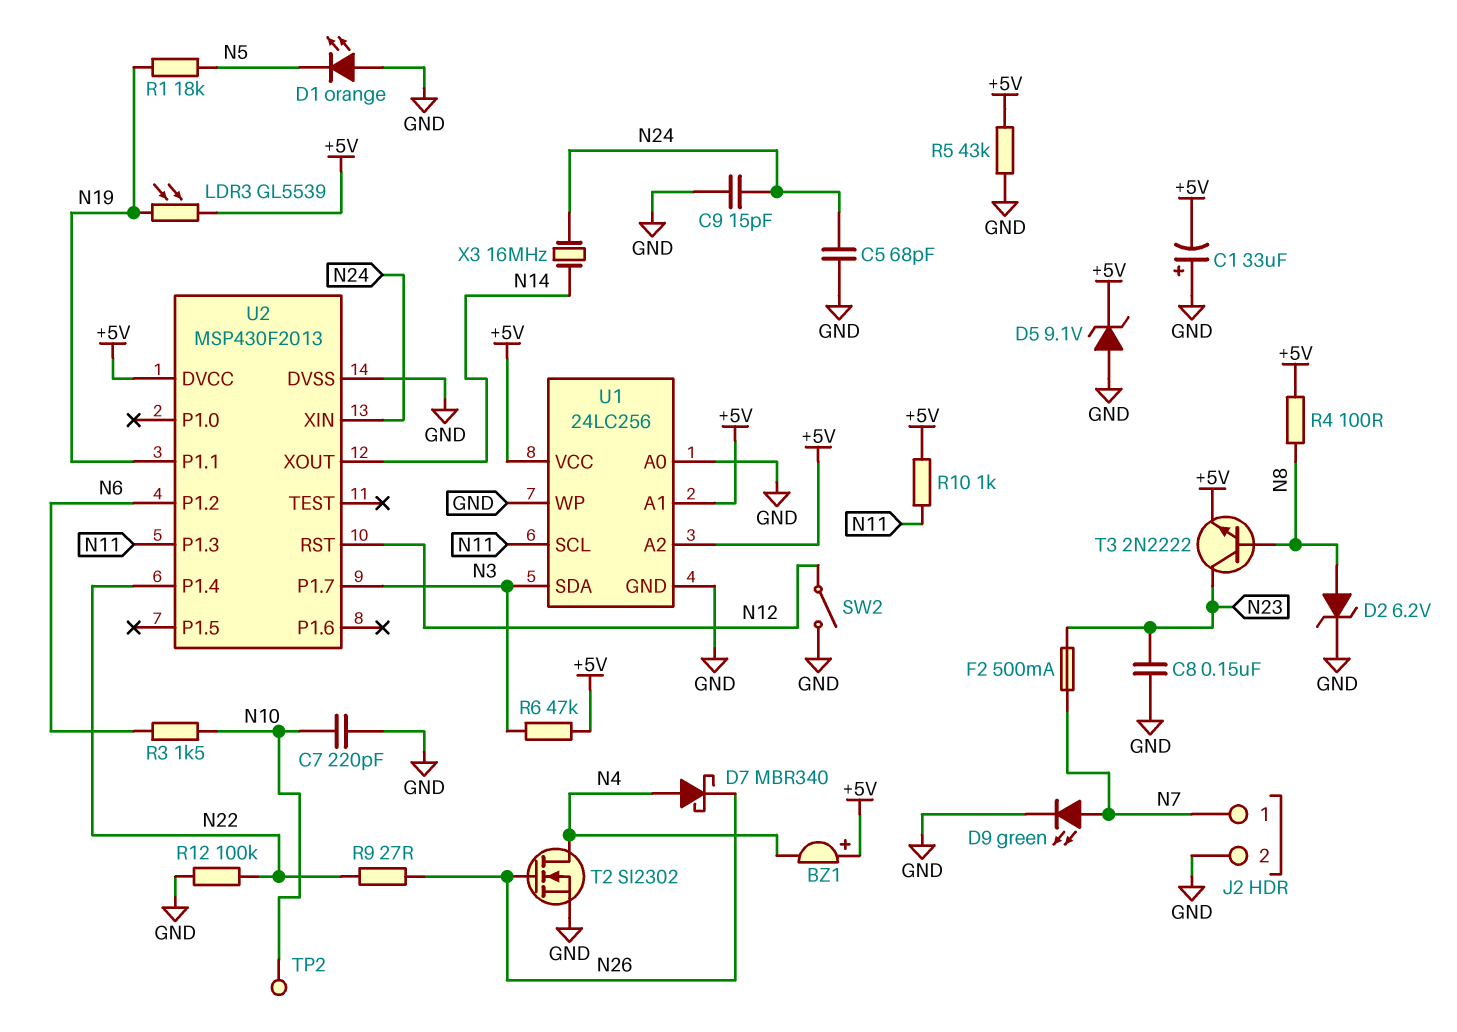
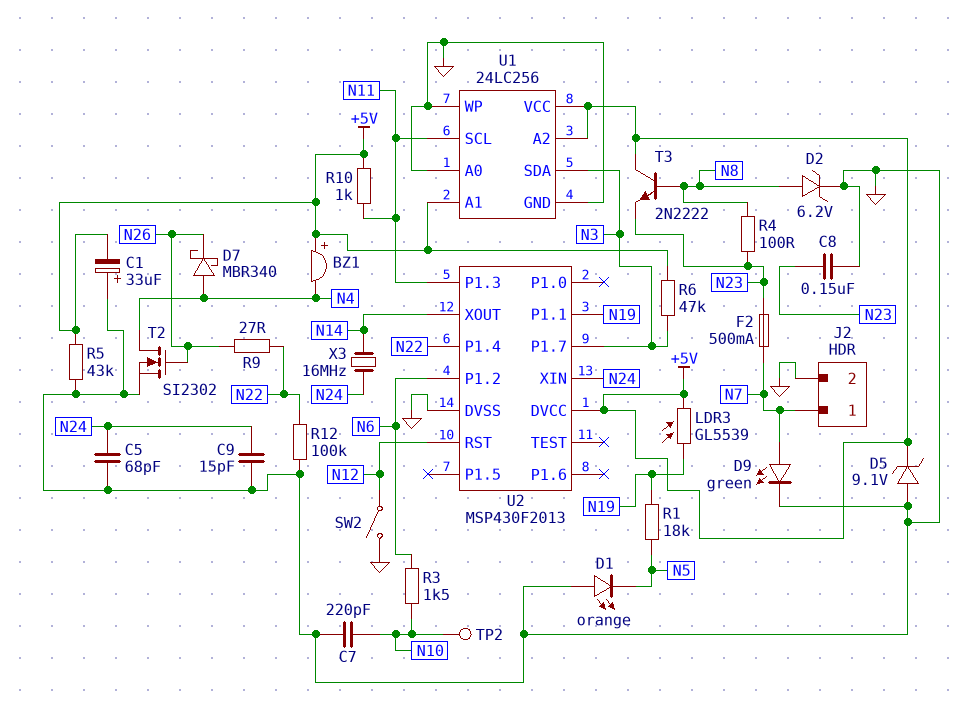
R4: 100 (+5V, N8) -> 100 (N8, N23)
T3: NPN 2N2222 (B N8, C N23, E +5V) -> NPN 2N2222 (B N8, C +5V, E N23)

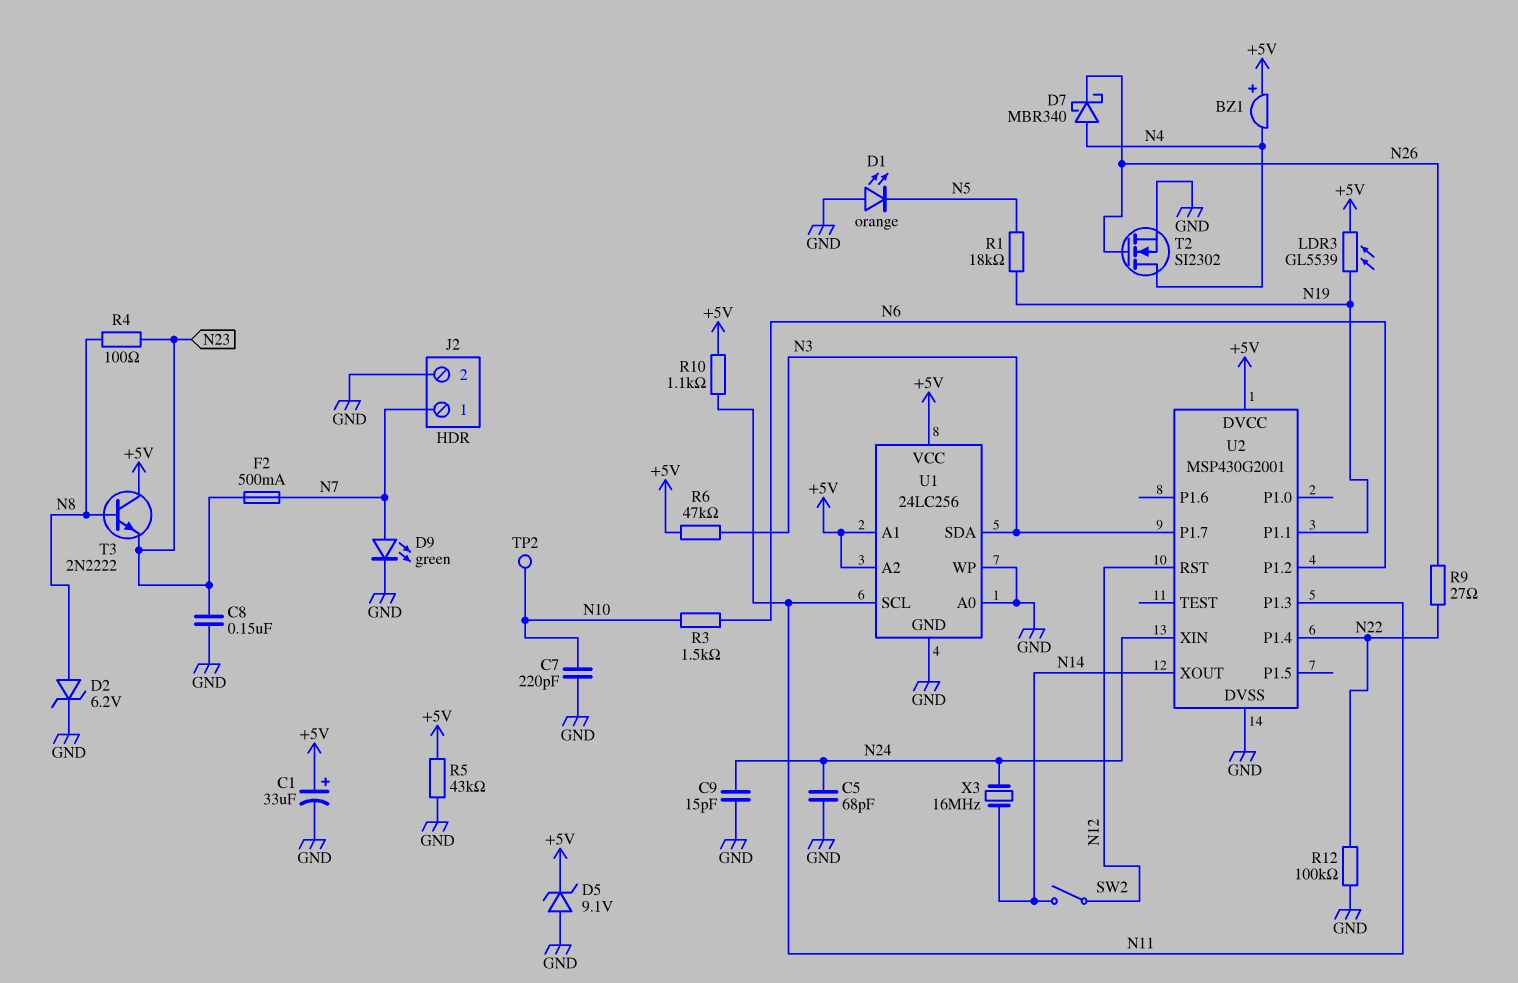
C1: 33uF (plus GND, minus +5V) -> 33uF (plus +5V, minus GND)
R10: 1k (+5V, N11) -> 1.1k (+5V, N11)
SW2: switch (GND, N12) -> switch (N12, N14)
U2: MSP430F2013 -> MSP430G2001

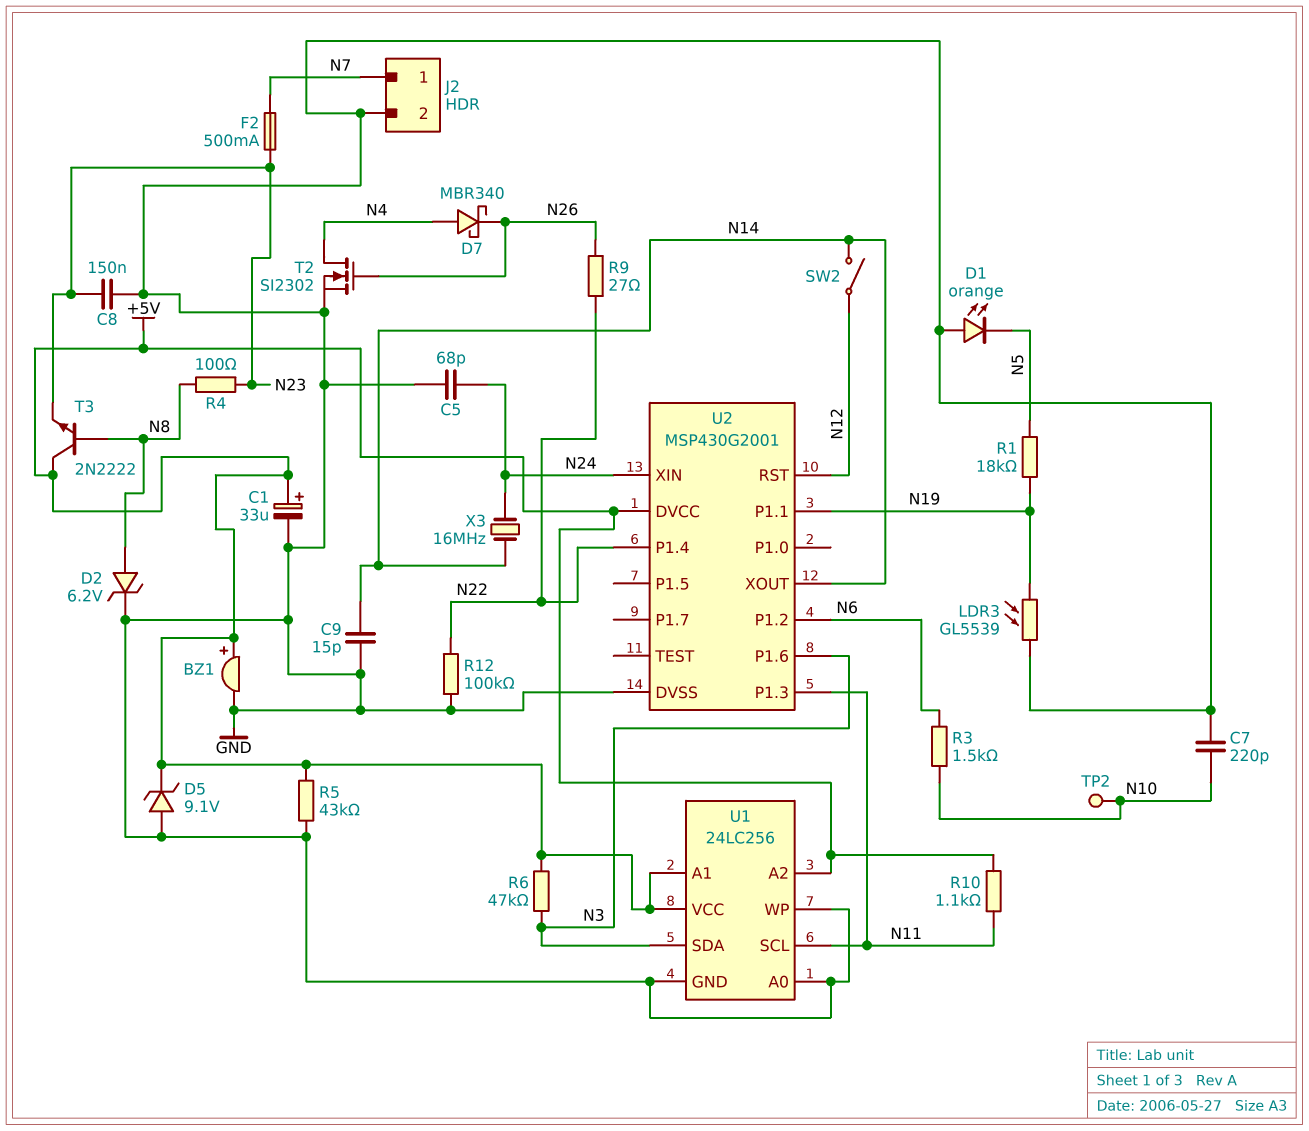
BZ1: buzzer (plus +5V, minus N4) -> buzzer (plus +5V, minus GND)
C9: 15pF (GND, N24) -> 15pF (GND, N14)
D9: LED green (A N7, K GND) -> none
LDR3: GL5539 (+5V, N19) -> GL5539 (GND, N19)
U2 pin P1.6: none -> N3
U2 pin P1.7: N3 -> none

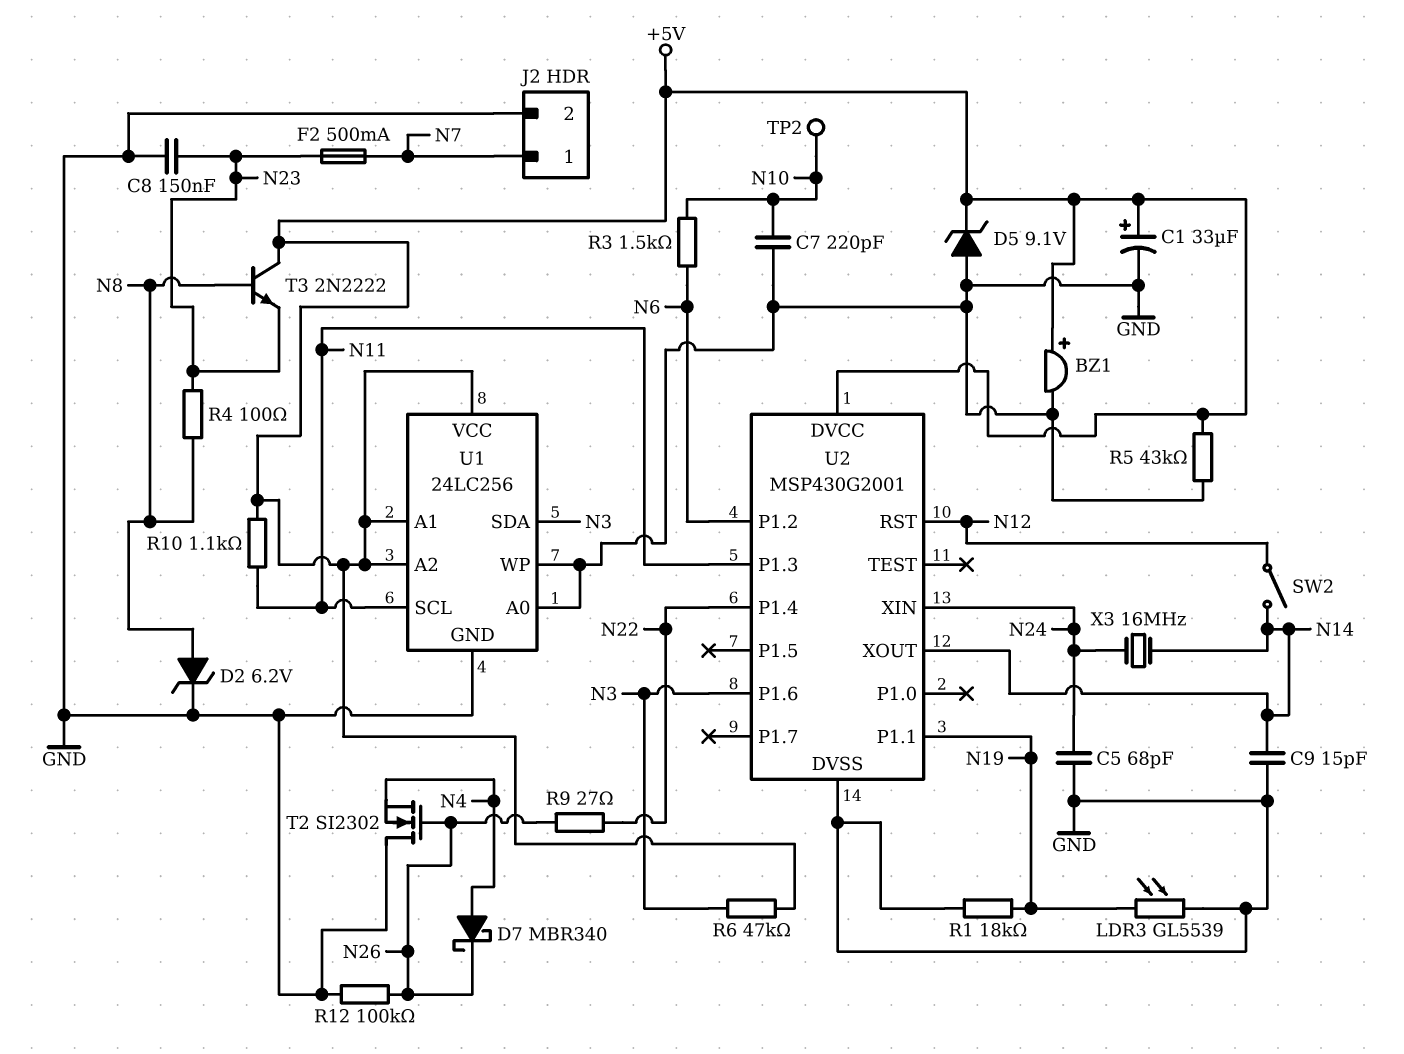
D1: LED orange (A GND, K N5) -> none
R1: 18k (N5, N19) -> 18k (GND, N19)
R12: 100k (GND, N22) -> 100k (GND, N26)
T2: NMOS SI2302 (G N26, D N4, S GND) -> NMOS SI2302 (G N26, D GND, S N4)

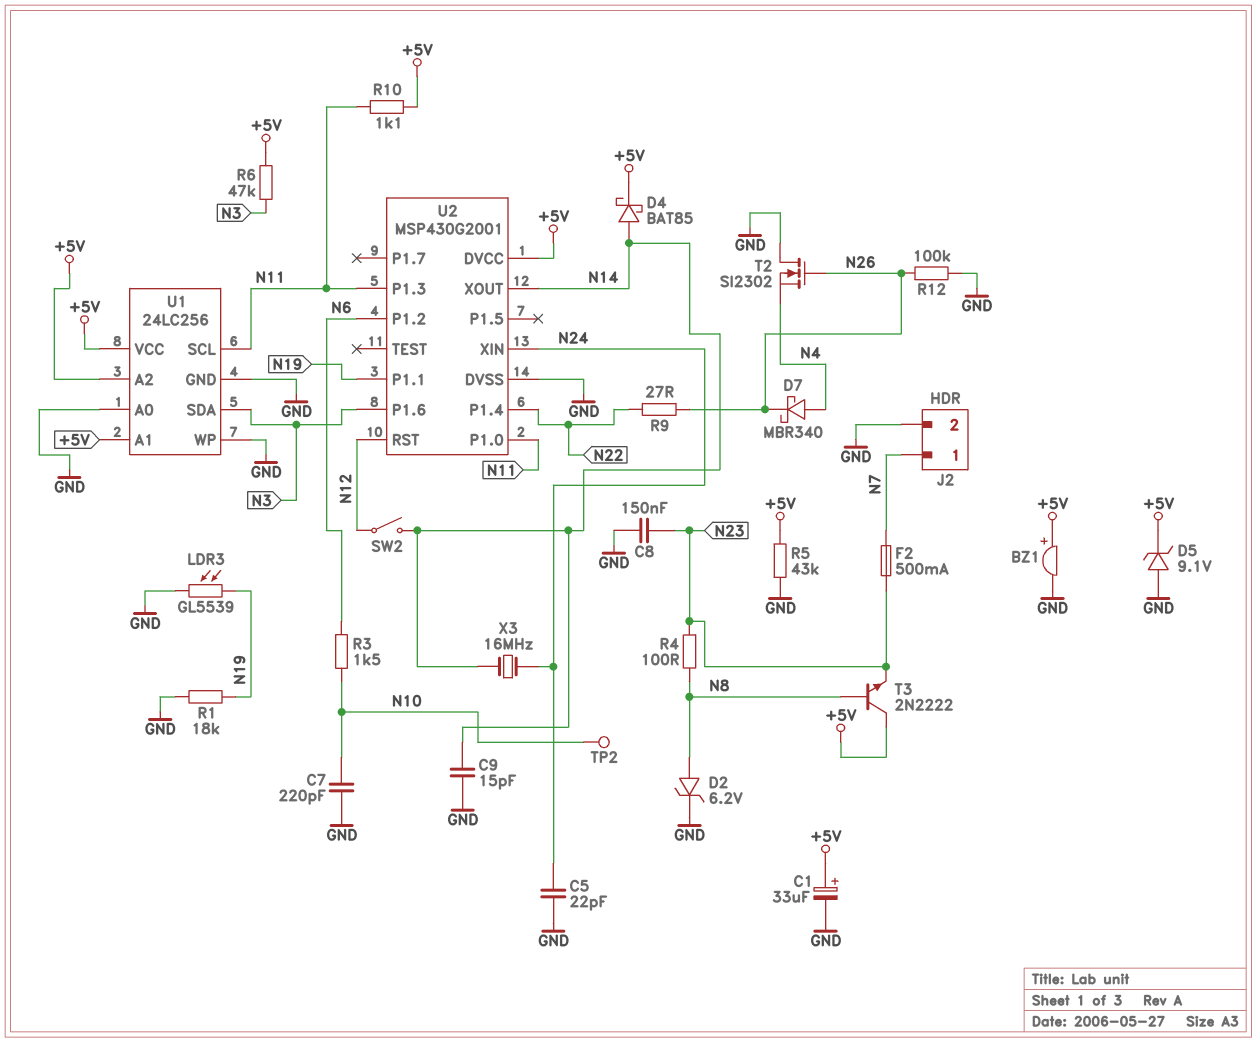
C5: 68pF (GND, N24) -> 22pF (GND, N24)
D4: none -> schottky BAT85 (A N14, K +5V)
U2 pin P1.0: none -> N11

